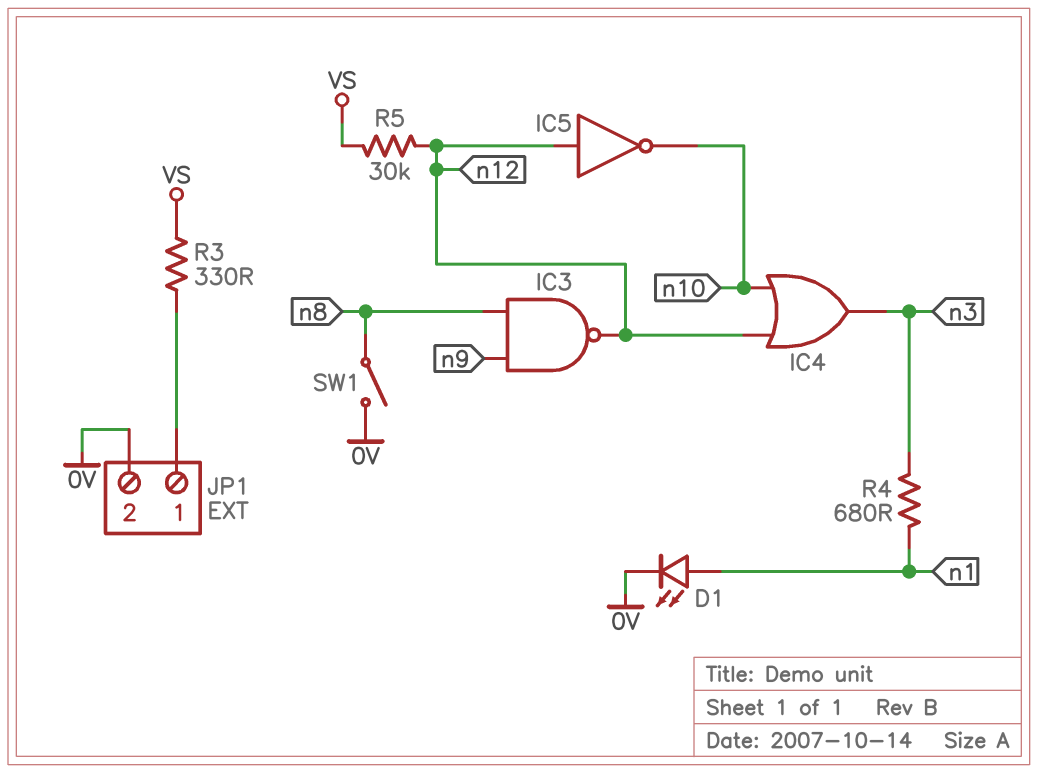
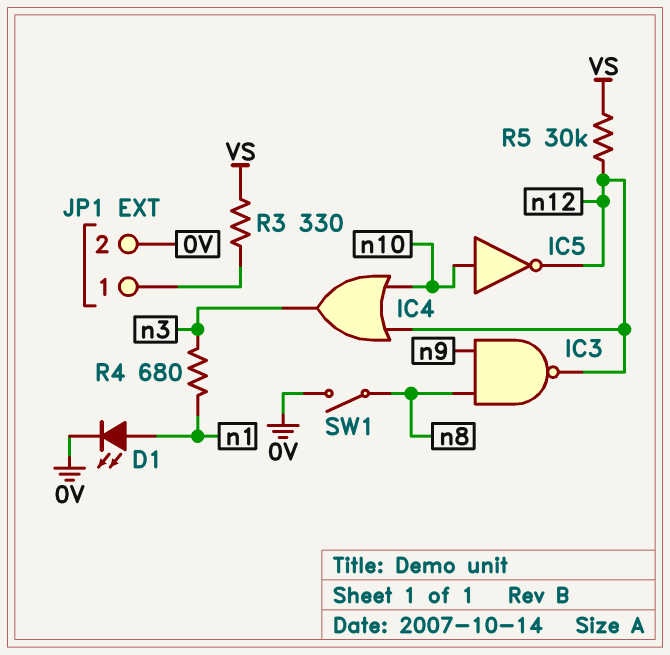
IC5: NOT (in n12, out n10) -> NOT (in n10, out n12)

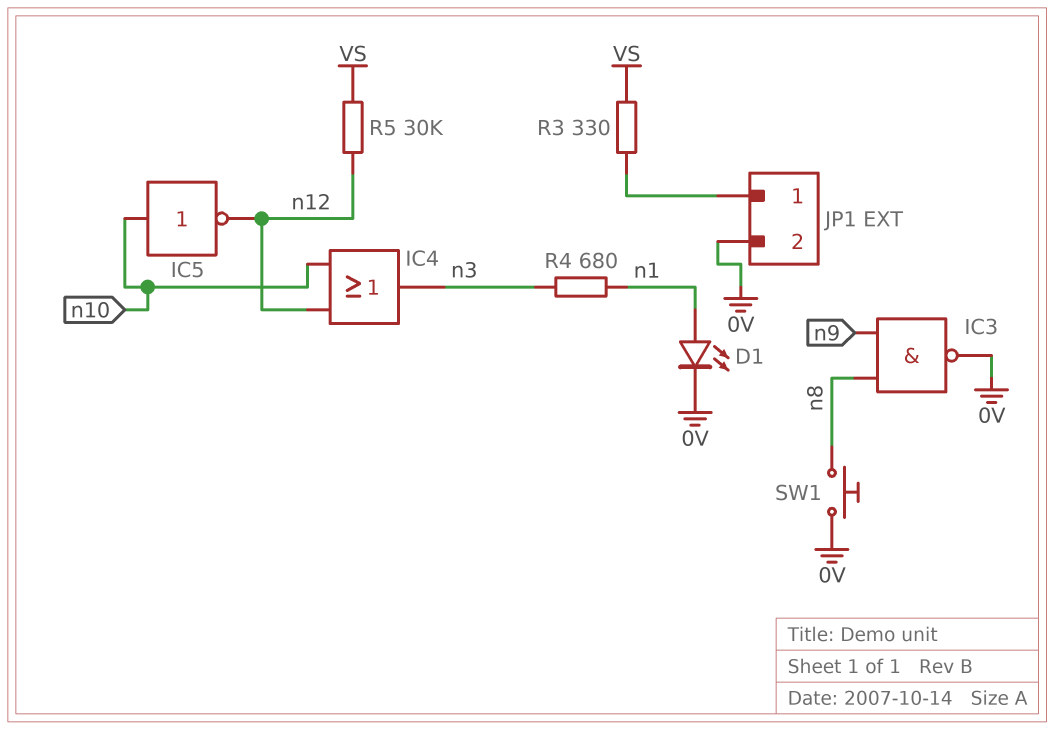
IC3: NAND (in n8, in n9, out n12) -> NAND (in n8, in n9, out 0V)
SW1: switch (0V, n8) -> button (0V, n8)

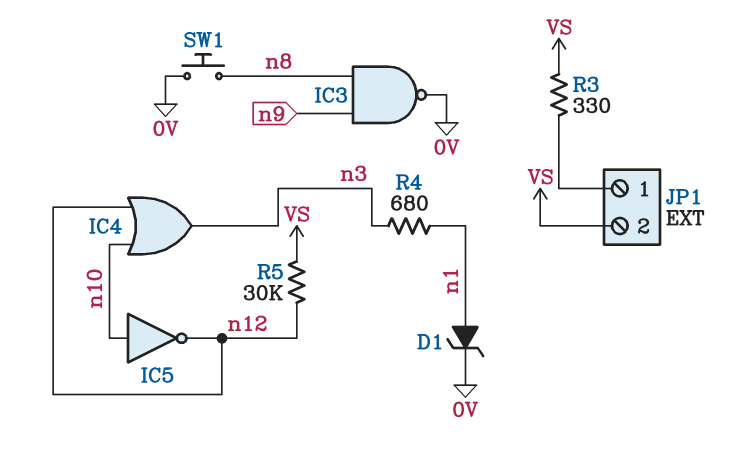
D1: LED (A n1, K 0V) -> zener (A n1, K 0V)
JP1 pin 2: 0V -> VS

